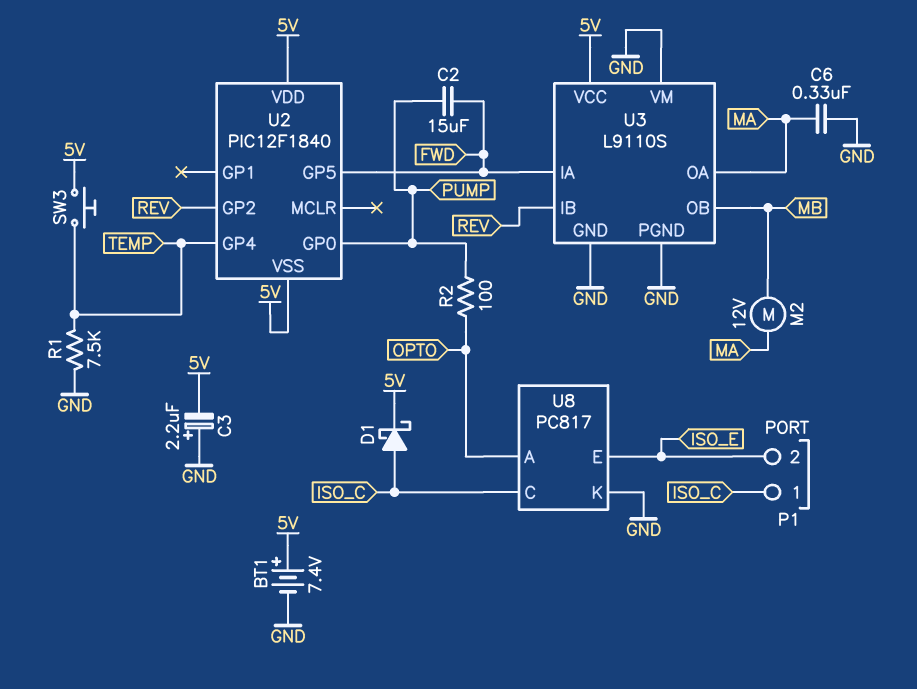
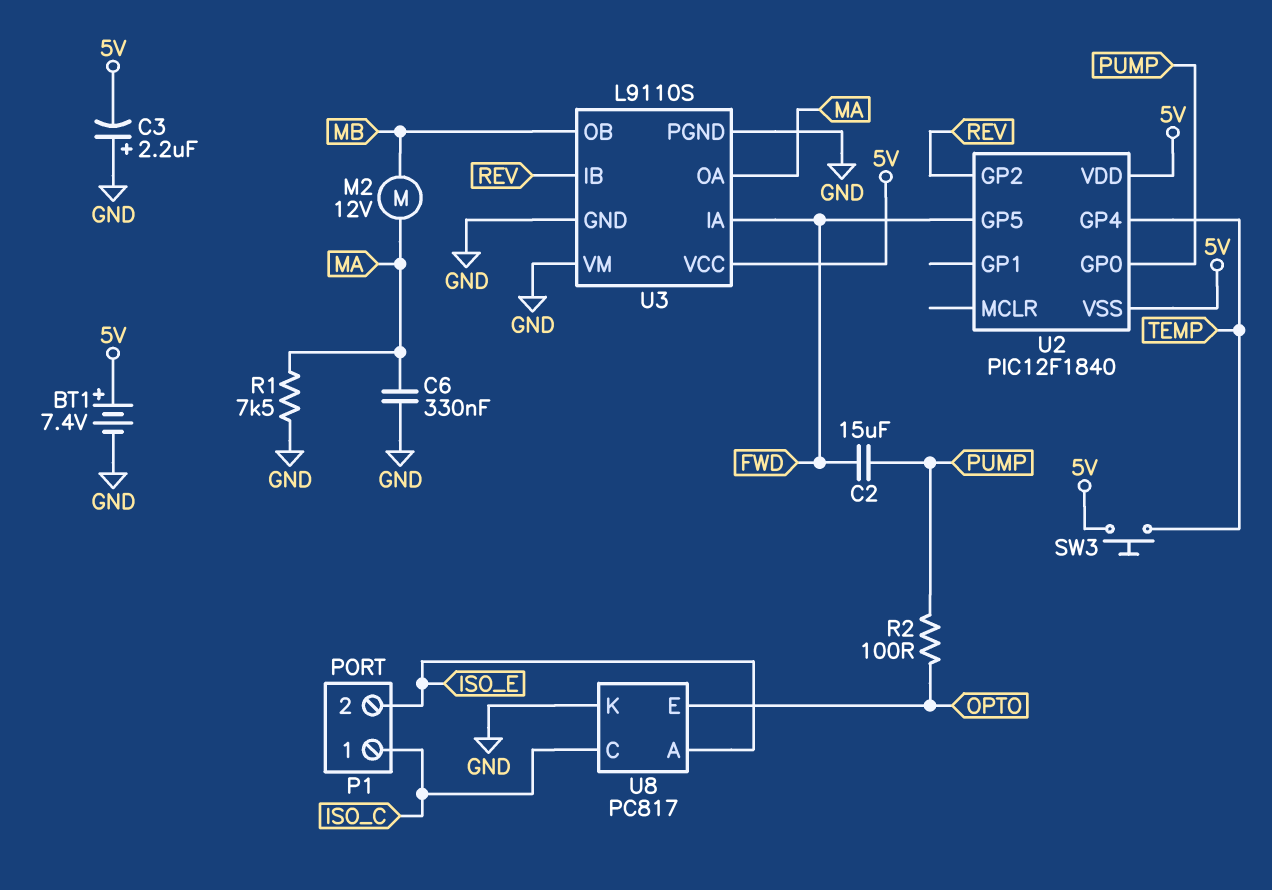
D1: schottky (A ISO_C, K 5V) -> none
R1: 7.5k (GND, TEMP) -> 7.5k (GND, MA)
U8 pin A: OPTO -> ISO_E
U8 pin E: ISO_E -> OPTO

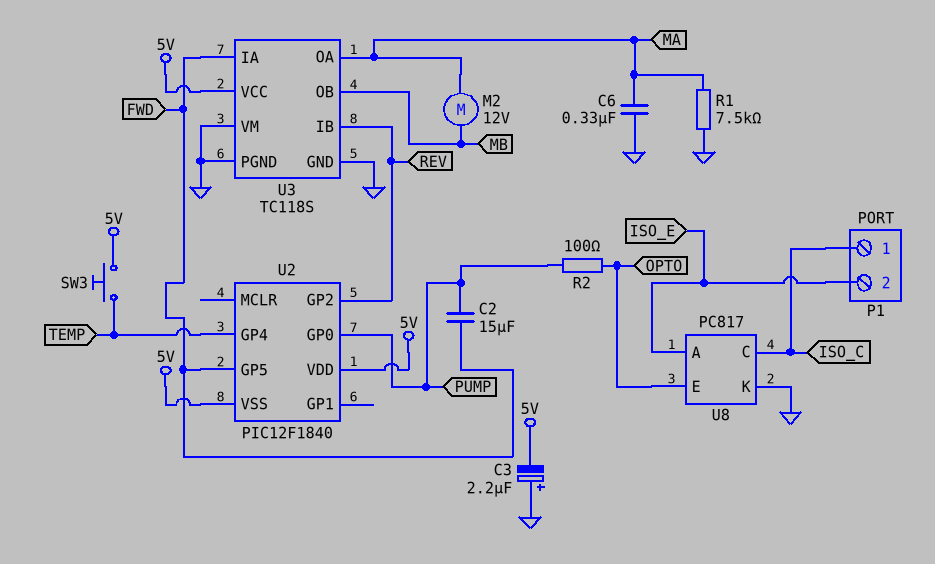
BT1: 7.4V (plus 5V, minus GND) -> none
U3: L9110S -> TC118S

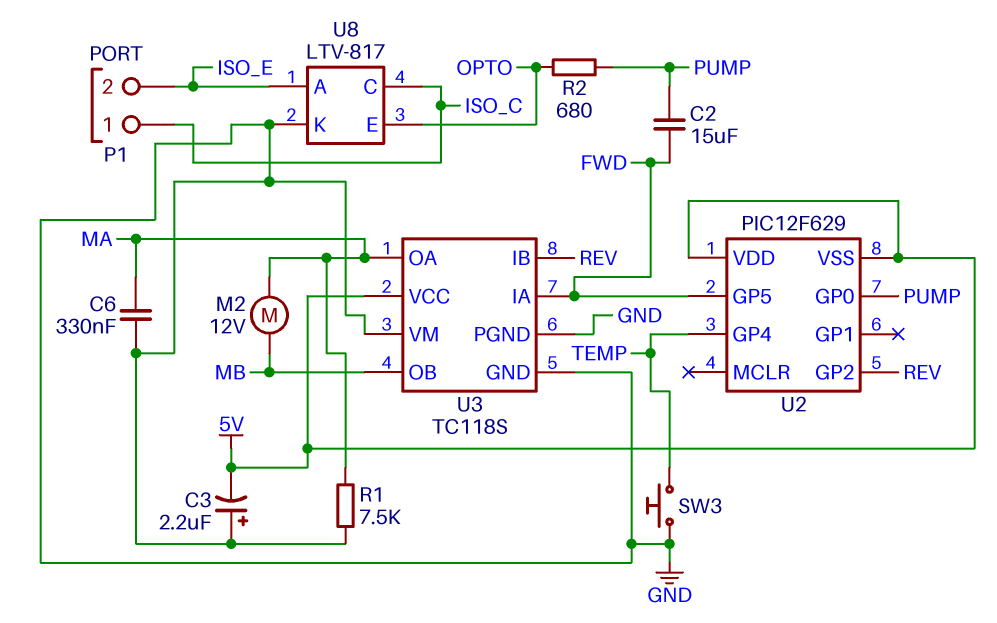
R2: 100 (OPTO, PUMP) -> 680 (OPTO, PUMP)
SW3: button (5V, TEMP) -> button (GND, TEMP)
U2: PIC12F1840 -> PIC12F629
U8: PC817 -> LTV-817

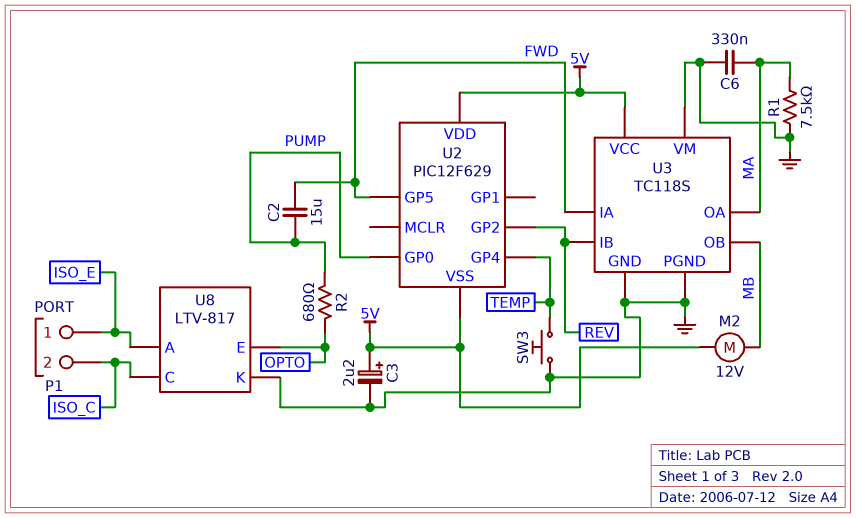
C3: 2.2uF (plus GND, minus 5V) -> 2.2uF (plus 5V, minus GND)
M2: motor 12V (MA, MB) -> motor 12V (5V, MB)
P1 pin 1: ISO_C -> ISO_E
P1 pin 2: ISO_E -> ISO_C

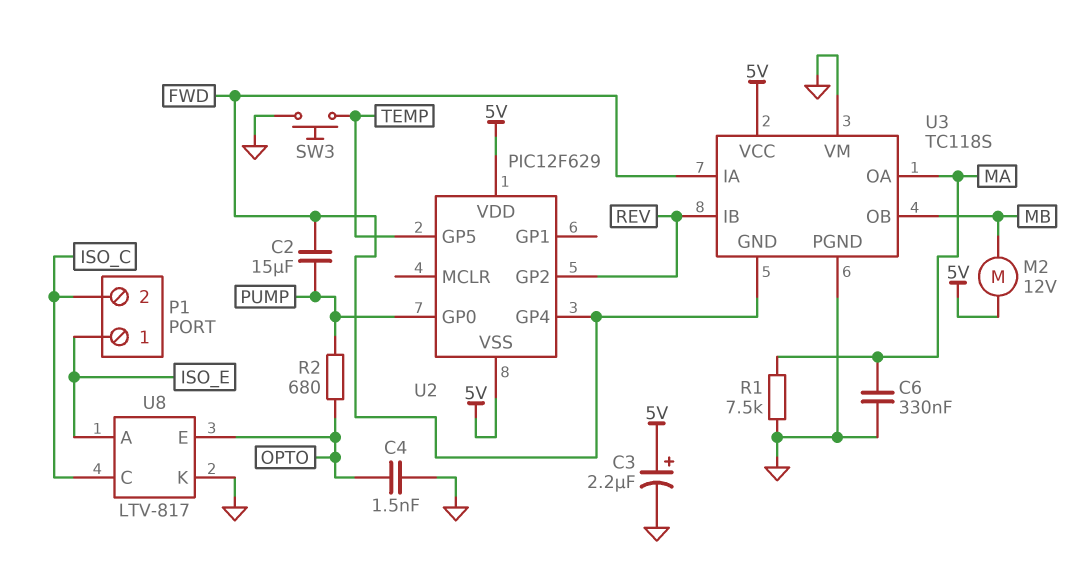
C4: none -> 1.5nF (GND, OPTO)
U2 pin GP4: TEMP -> FWD
U2 pin GP5: FWD -> TEMP
U3 pin GND: GND -> FWD

